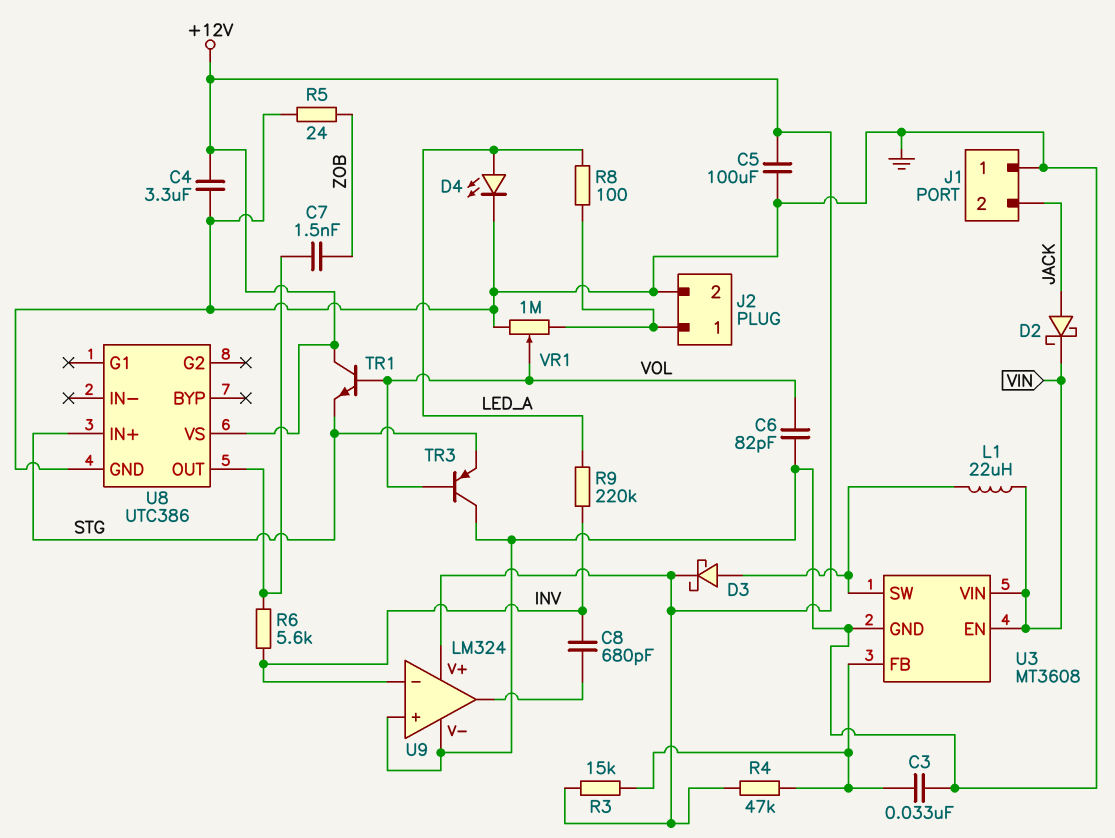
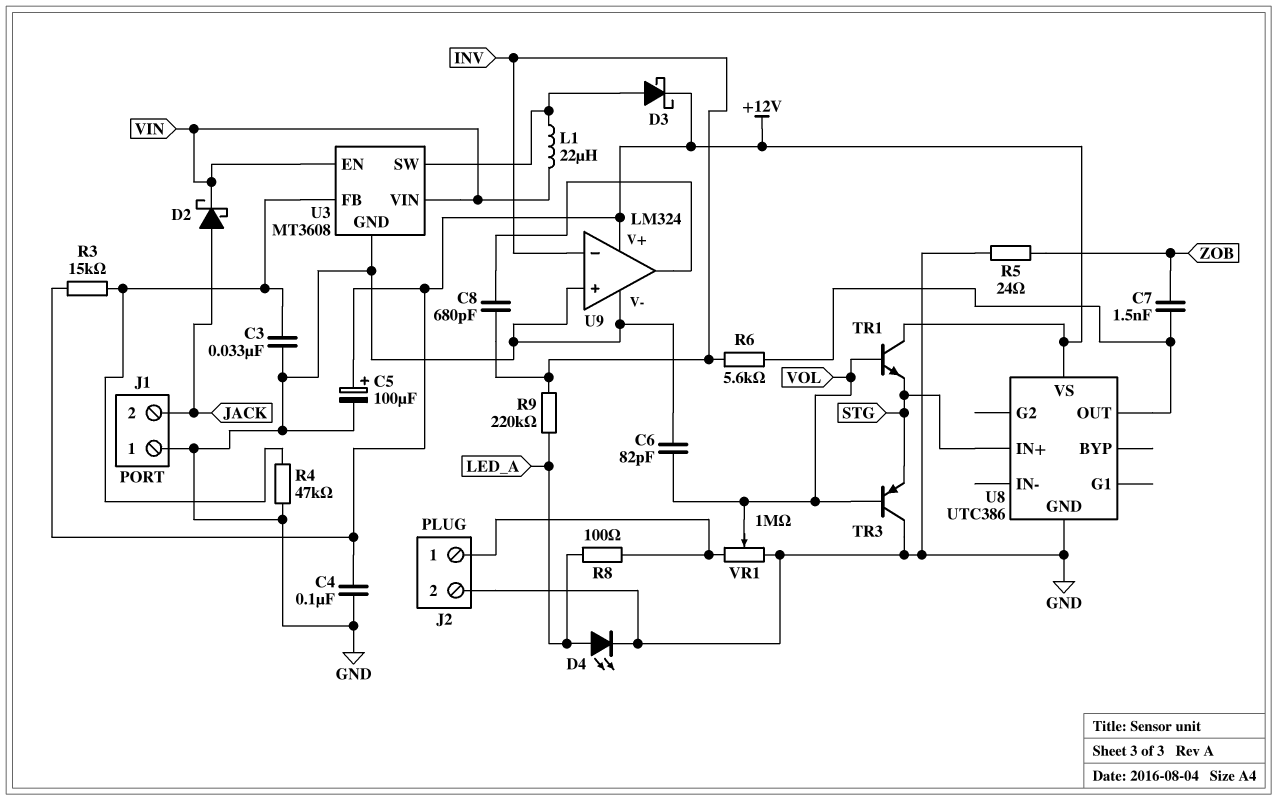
C4: 3.3uF (+12V, GND) -> 100nF (+12V, GND)
C5: 100uF (+12V, GND) -> 100uF (plus +12V, minus GND)
R4: 47k (+12V, U3/FB) -> 47k (GND, U3/FB)

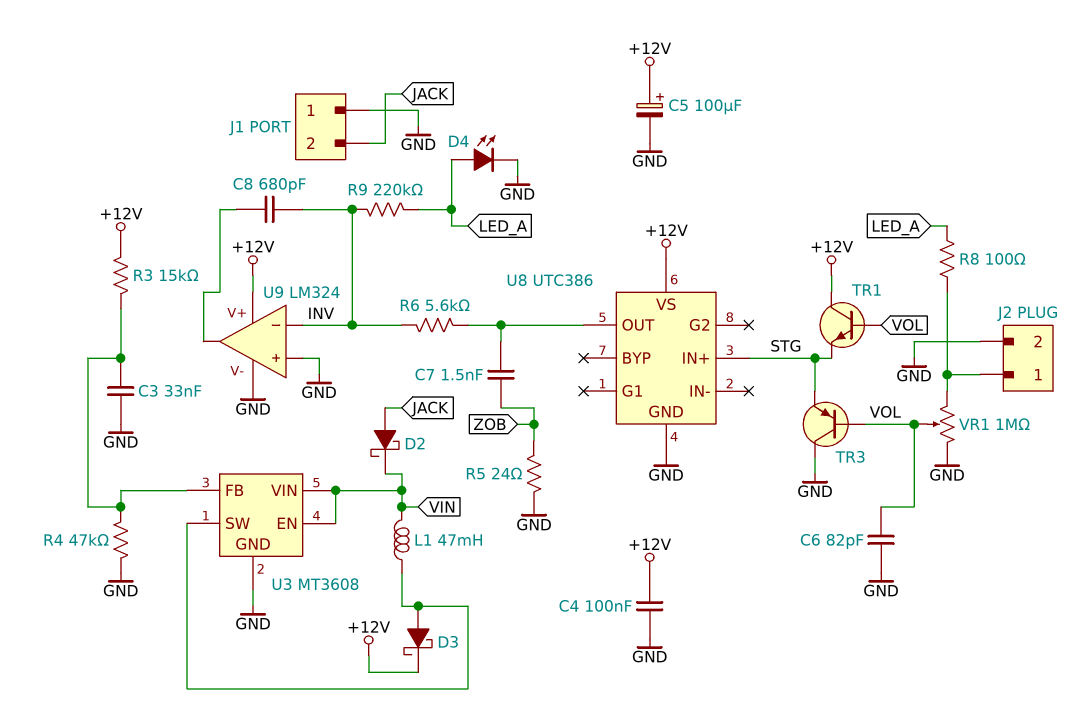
L1: 22uH (U3/SW, VIN) -> 47mH (U3/SW, VIN)

